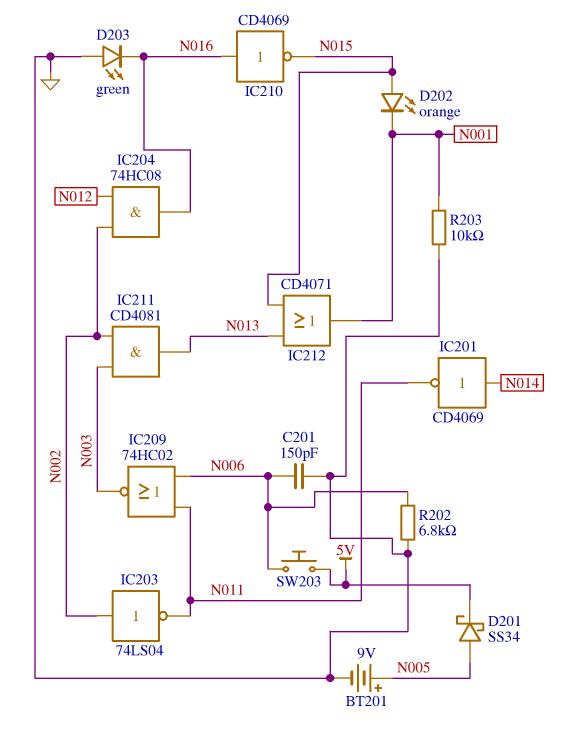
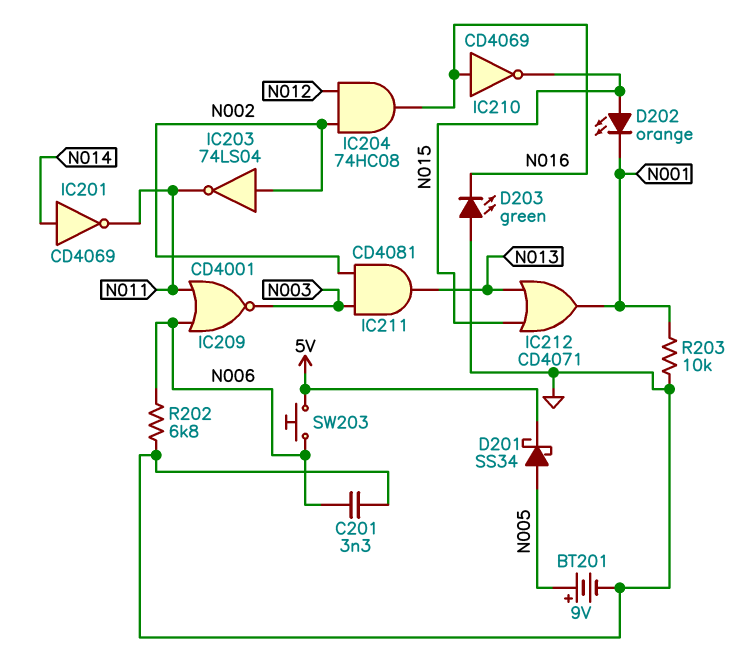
C201: 150pF (GND, N006) -> 3.3nF (GND, N006)
IC209: NOR 74HC02 (in N006, in N011, out N003) -> NOR CD4001 (in N006, in N011, out N003)

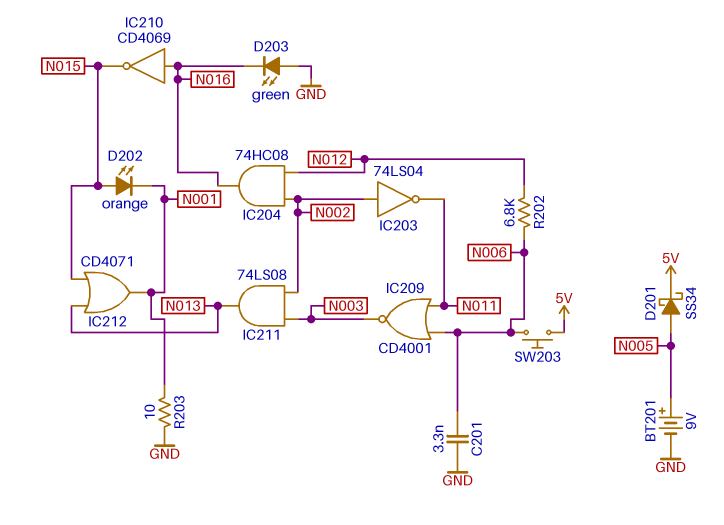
IC201: NOT CD4069 (in N014, out N011) -> none
IC211: AND CD4081 (in N002, in N003, out N013) -> AND 74LS08 (in N002, in N003, out N013)
R202: 6.8k (GND, N006) -> 6.8k (N006, N012)
R203: 10k (GND, N001) -> 10 (GND, N001)

